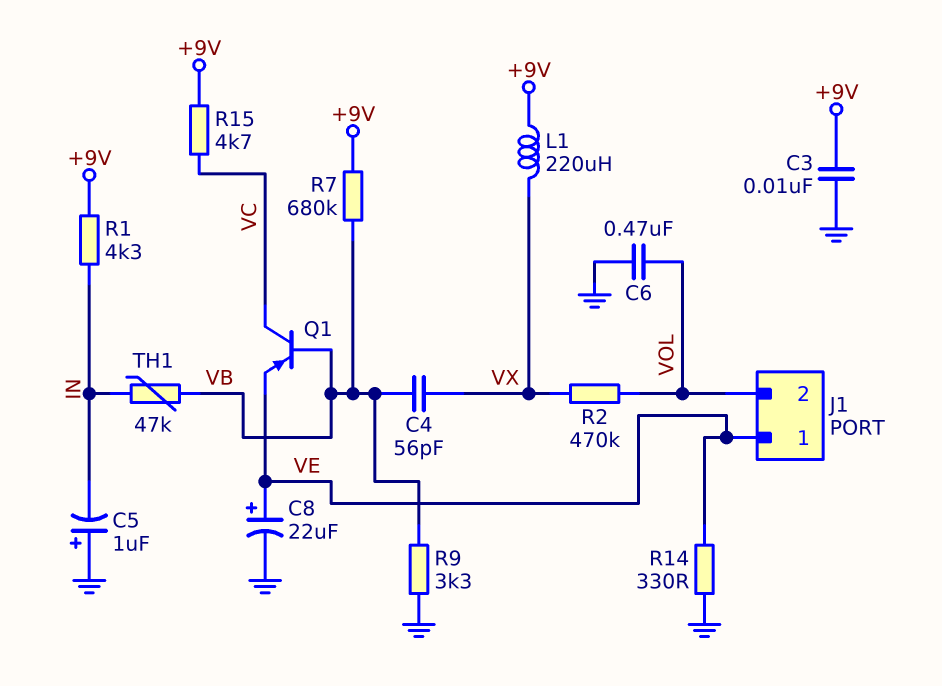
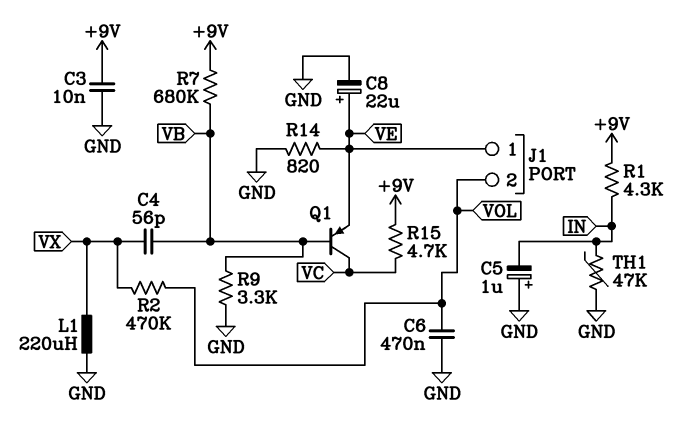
L1: 220uH (+9V, VX) -> 220uH (GND, VX)
R14: 330 (GND, VE) -> 820 (GND, VE)
TH1: 47k (IN, VB) -> 47k (GND, IN)

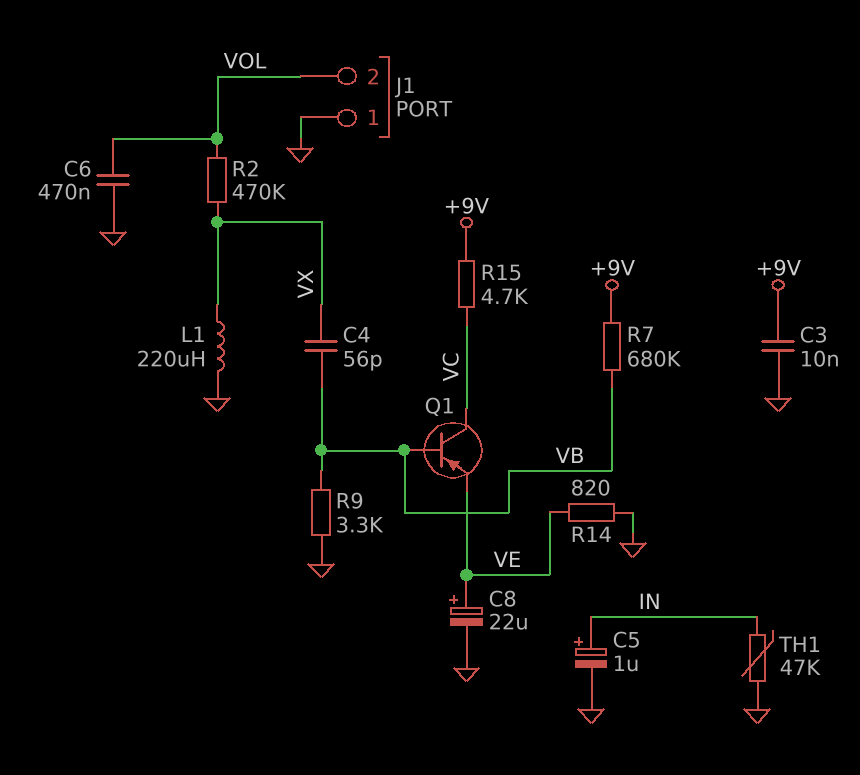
C5: 1uF (plus GND, minus IN) -> 1uF (plus IN, minus GND)
J1 pin 1: VE -> GND
R1: 4.3k (+9V, IN) -> none

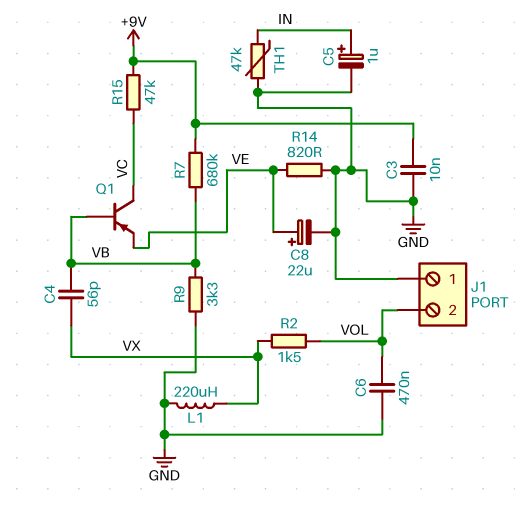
R2: 470k (VOL, VX) -> 1.5k (VOL, VX)
R15: 4.7k (+9V, VC) -> 47k (+9V, VC)

